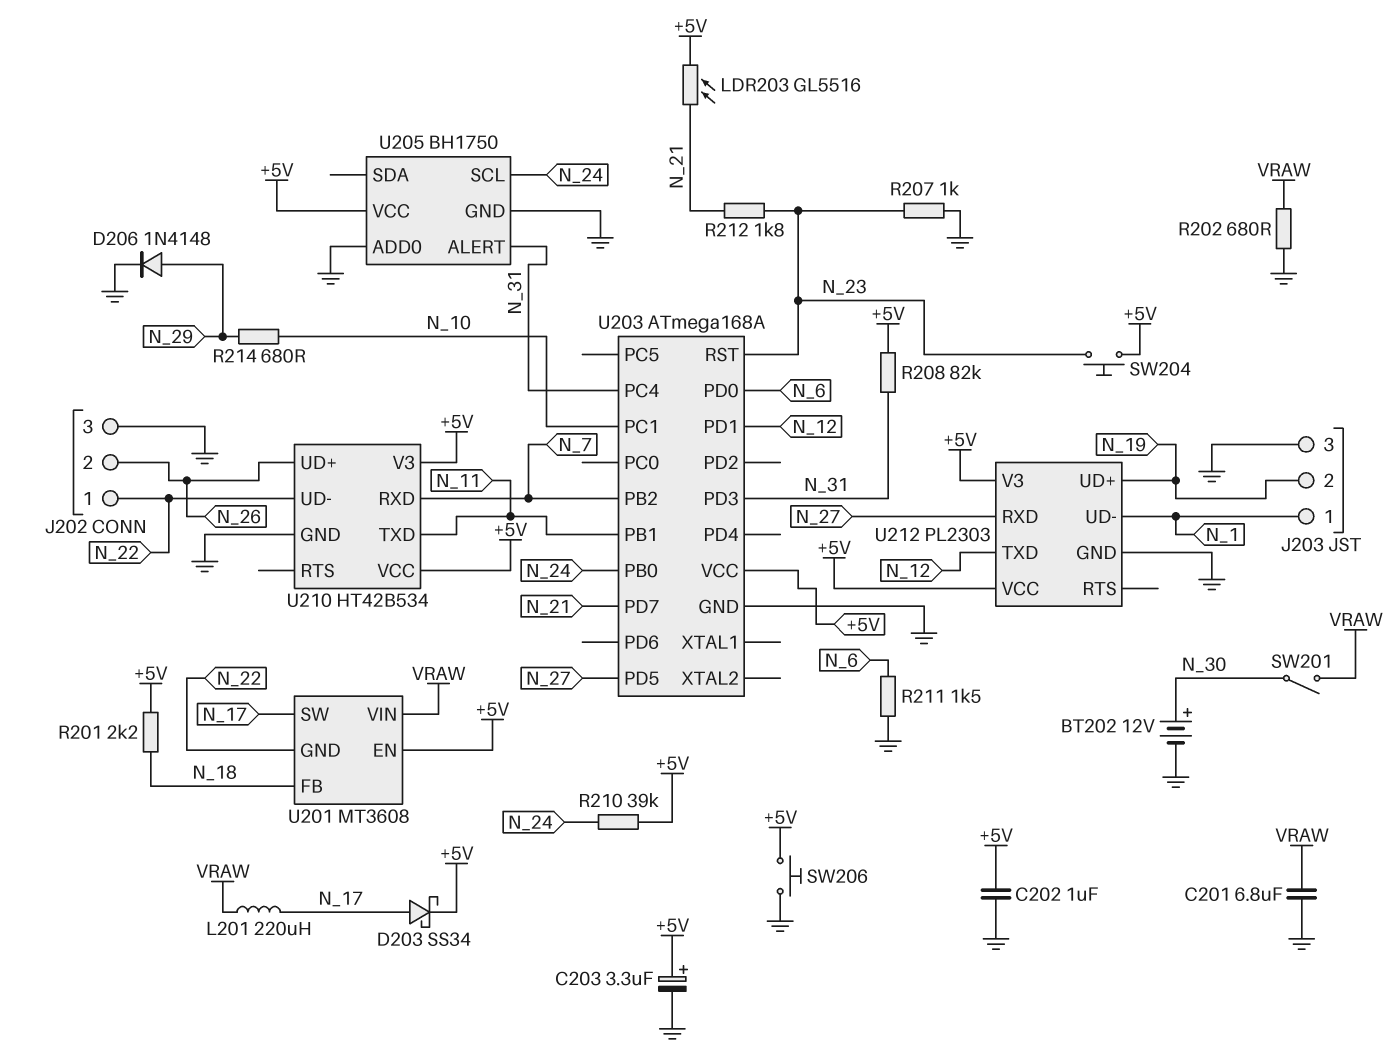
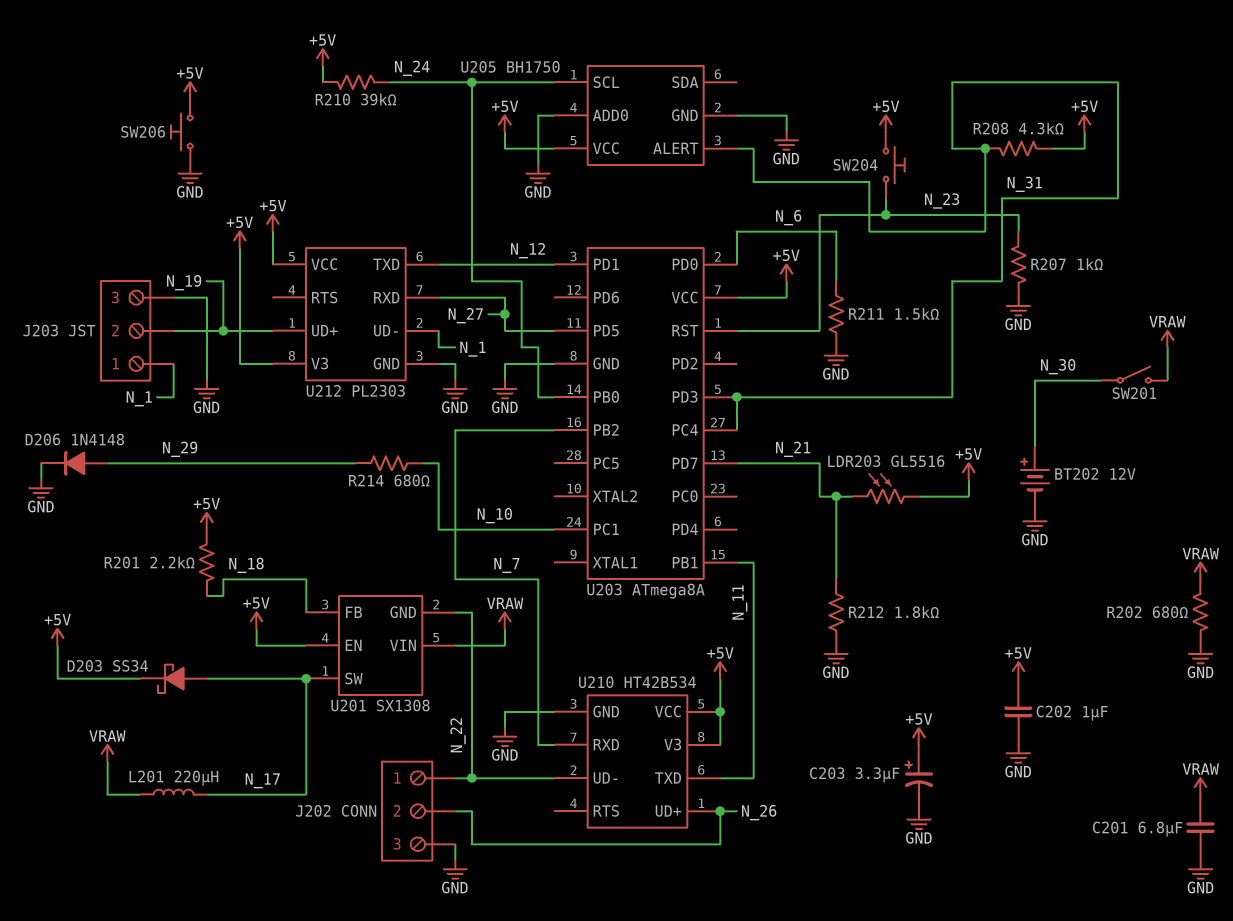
R208: 82k (+5V, N_31) -> 4.3k (+5V, N_31)
R212: 1.8k (N_21, N_23) -> 1.8k (GND, N_21)
U201: MT3608 -> SX1308
U203: ATmega168A -> ATmega8A

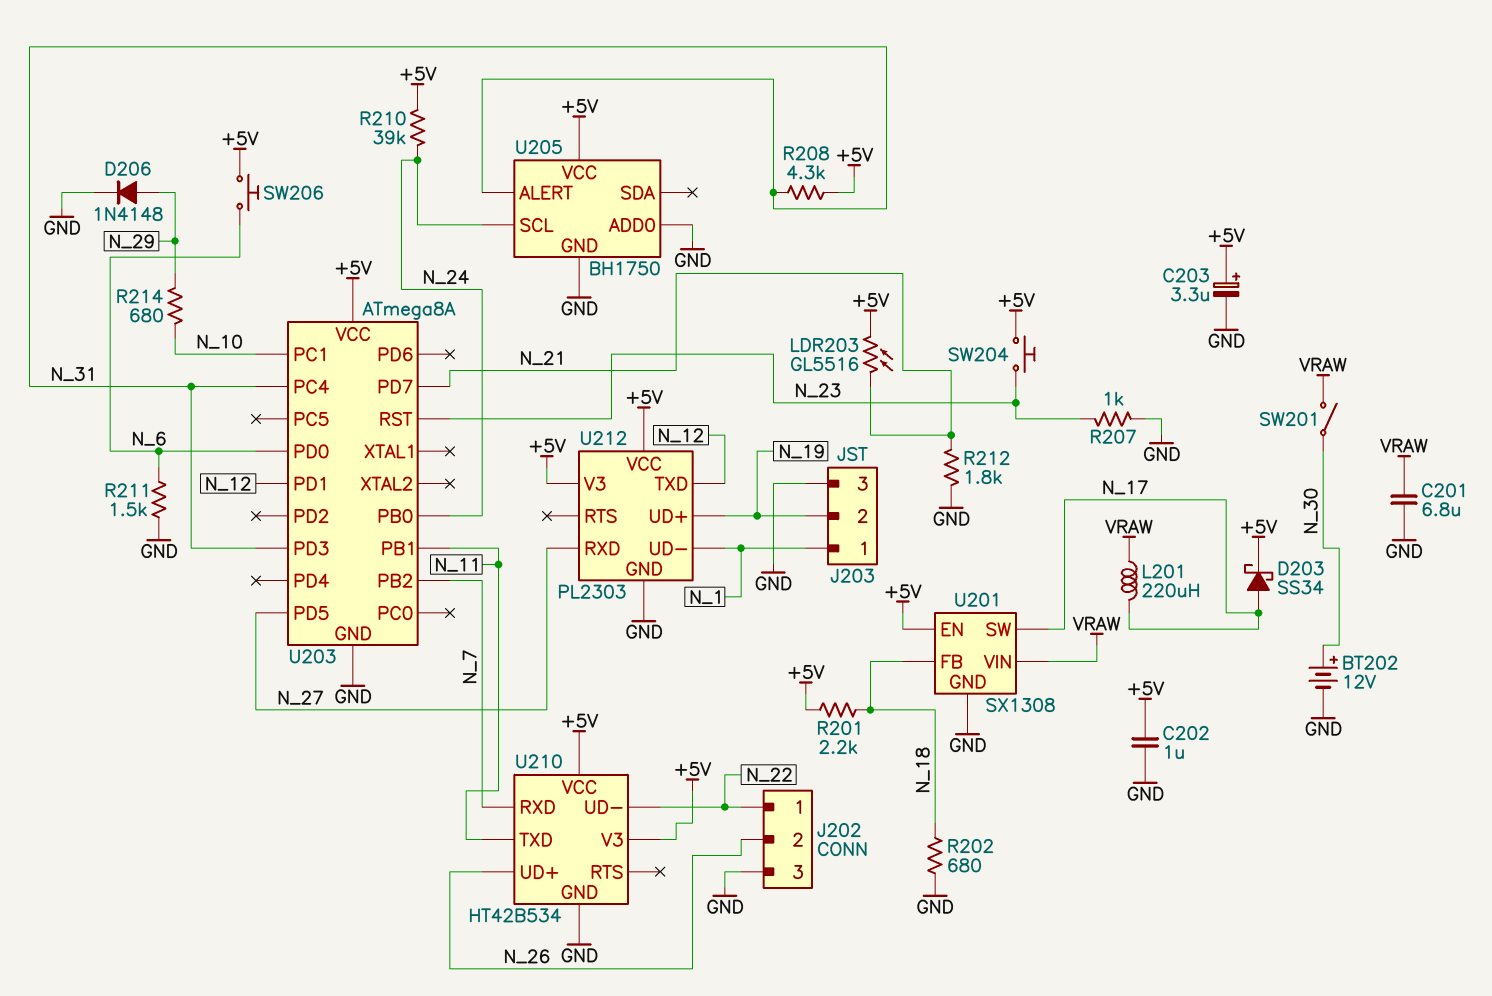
R202: 680 (GND, VRAW) -> 680 (GND, N_18)
SW206: button (+5V, GND) -> button (+5V, N_6)
U201 pin GND: N_22 -> GND

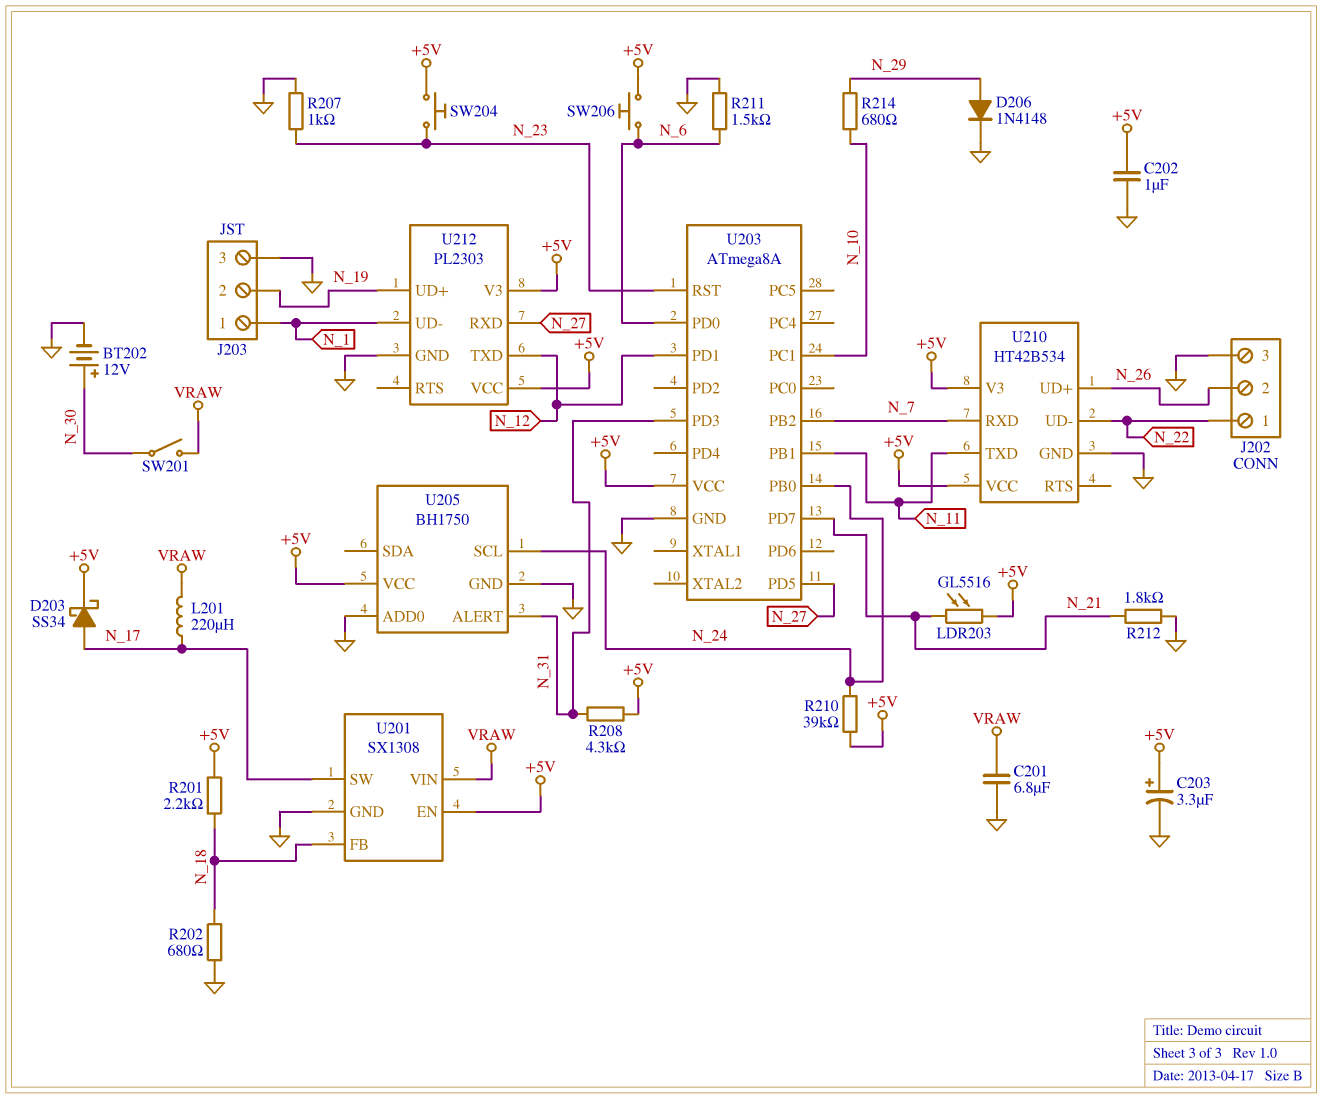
U203 pin PC4: N_31 -> none

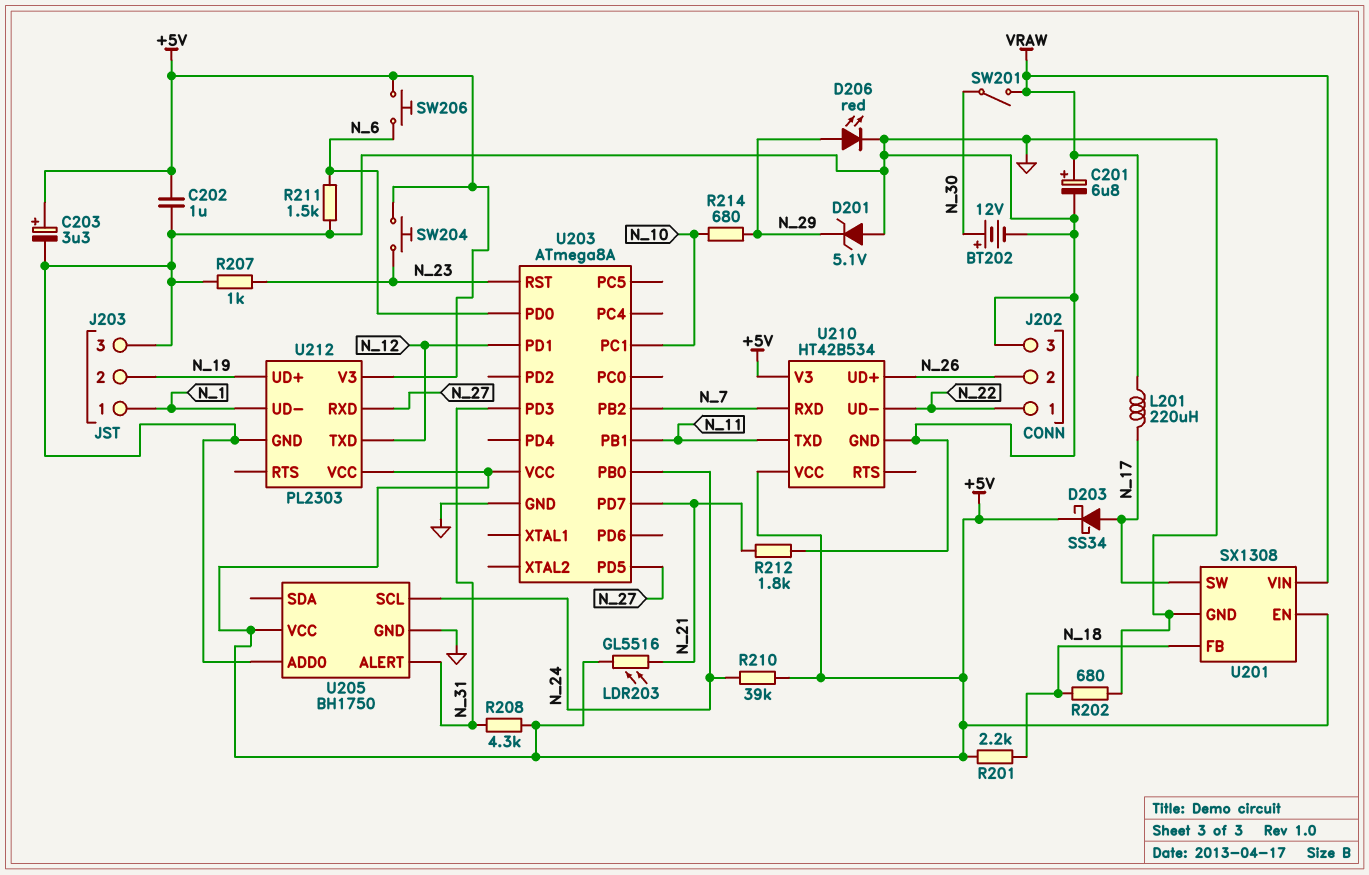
C201: 6.8uF (GND, VRAW) -> 6.8uF (plus VRAW, minus GND)
D201: none -> zener 5.1V (A GND, K N_29)
D206: diode 1N4148 (A N_29, K GND) -> LED red (A N_29, K GND)

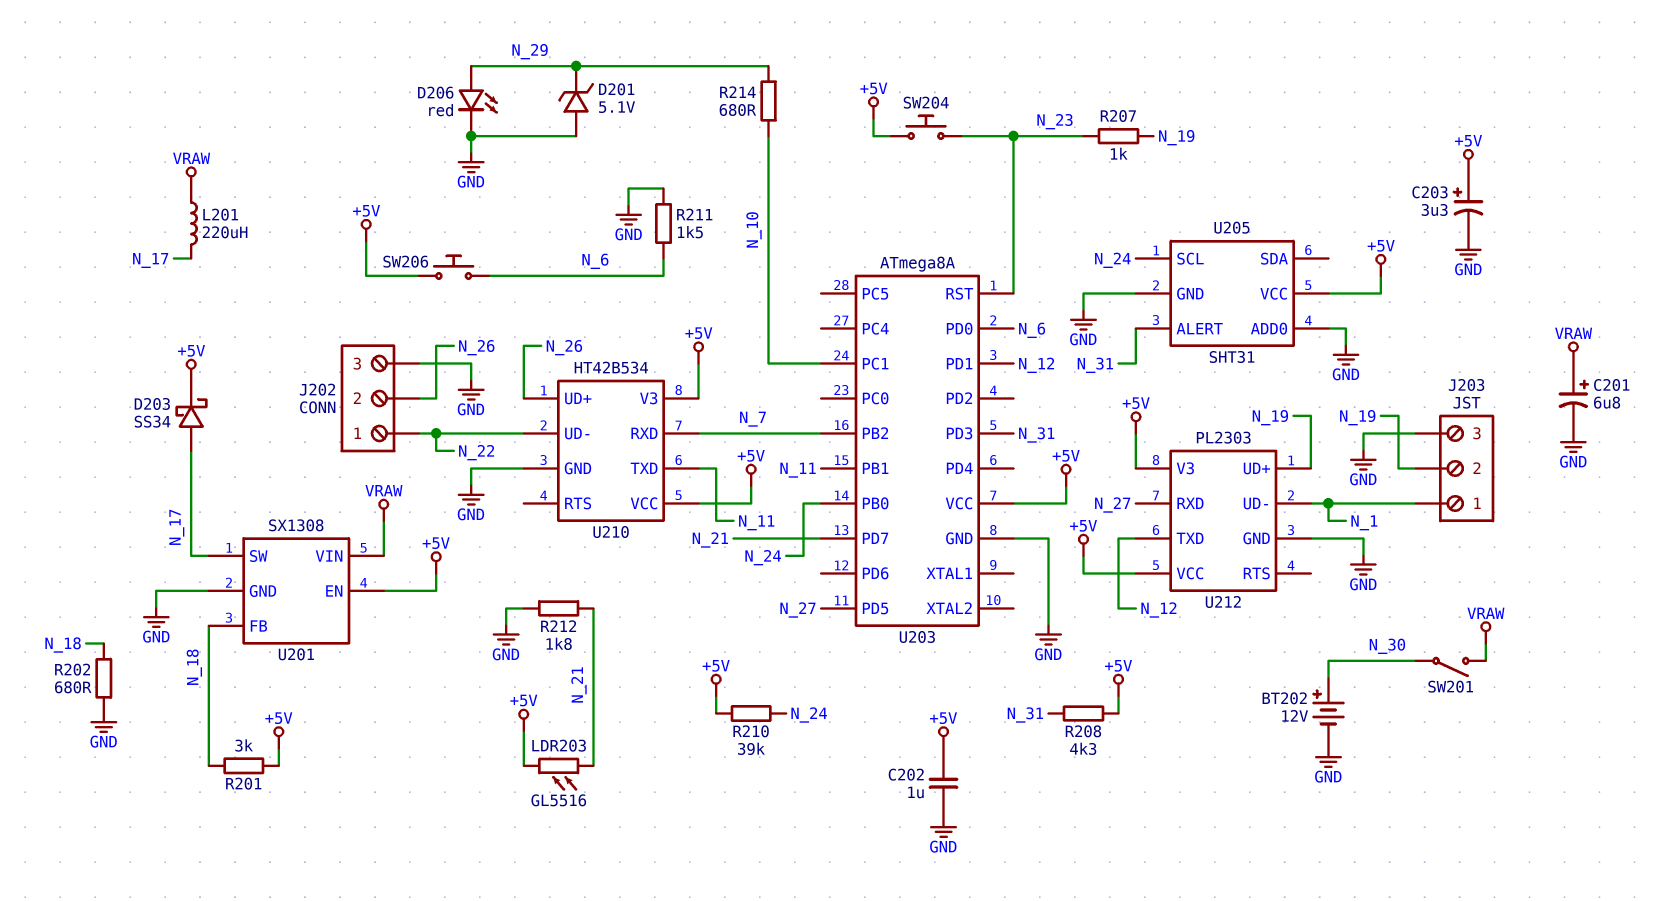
R201: 2.2k (+5V, N_18) -> 3k (+5V, N_18)
R207: 1k (GND, N_23) -> 1k (N_19, N_23)
U205: BH1750 -> SHT31

